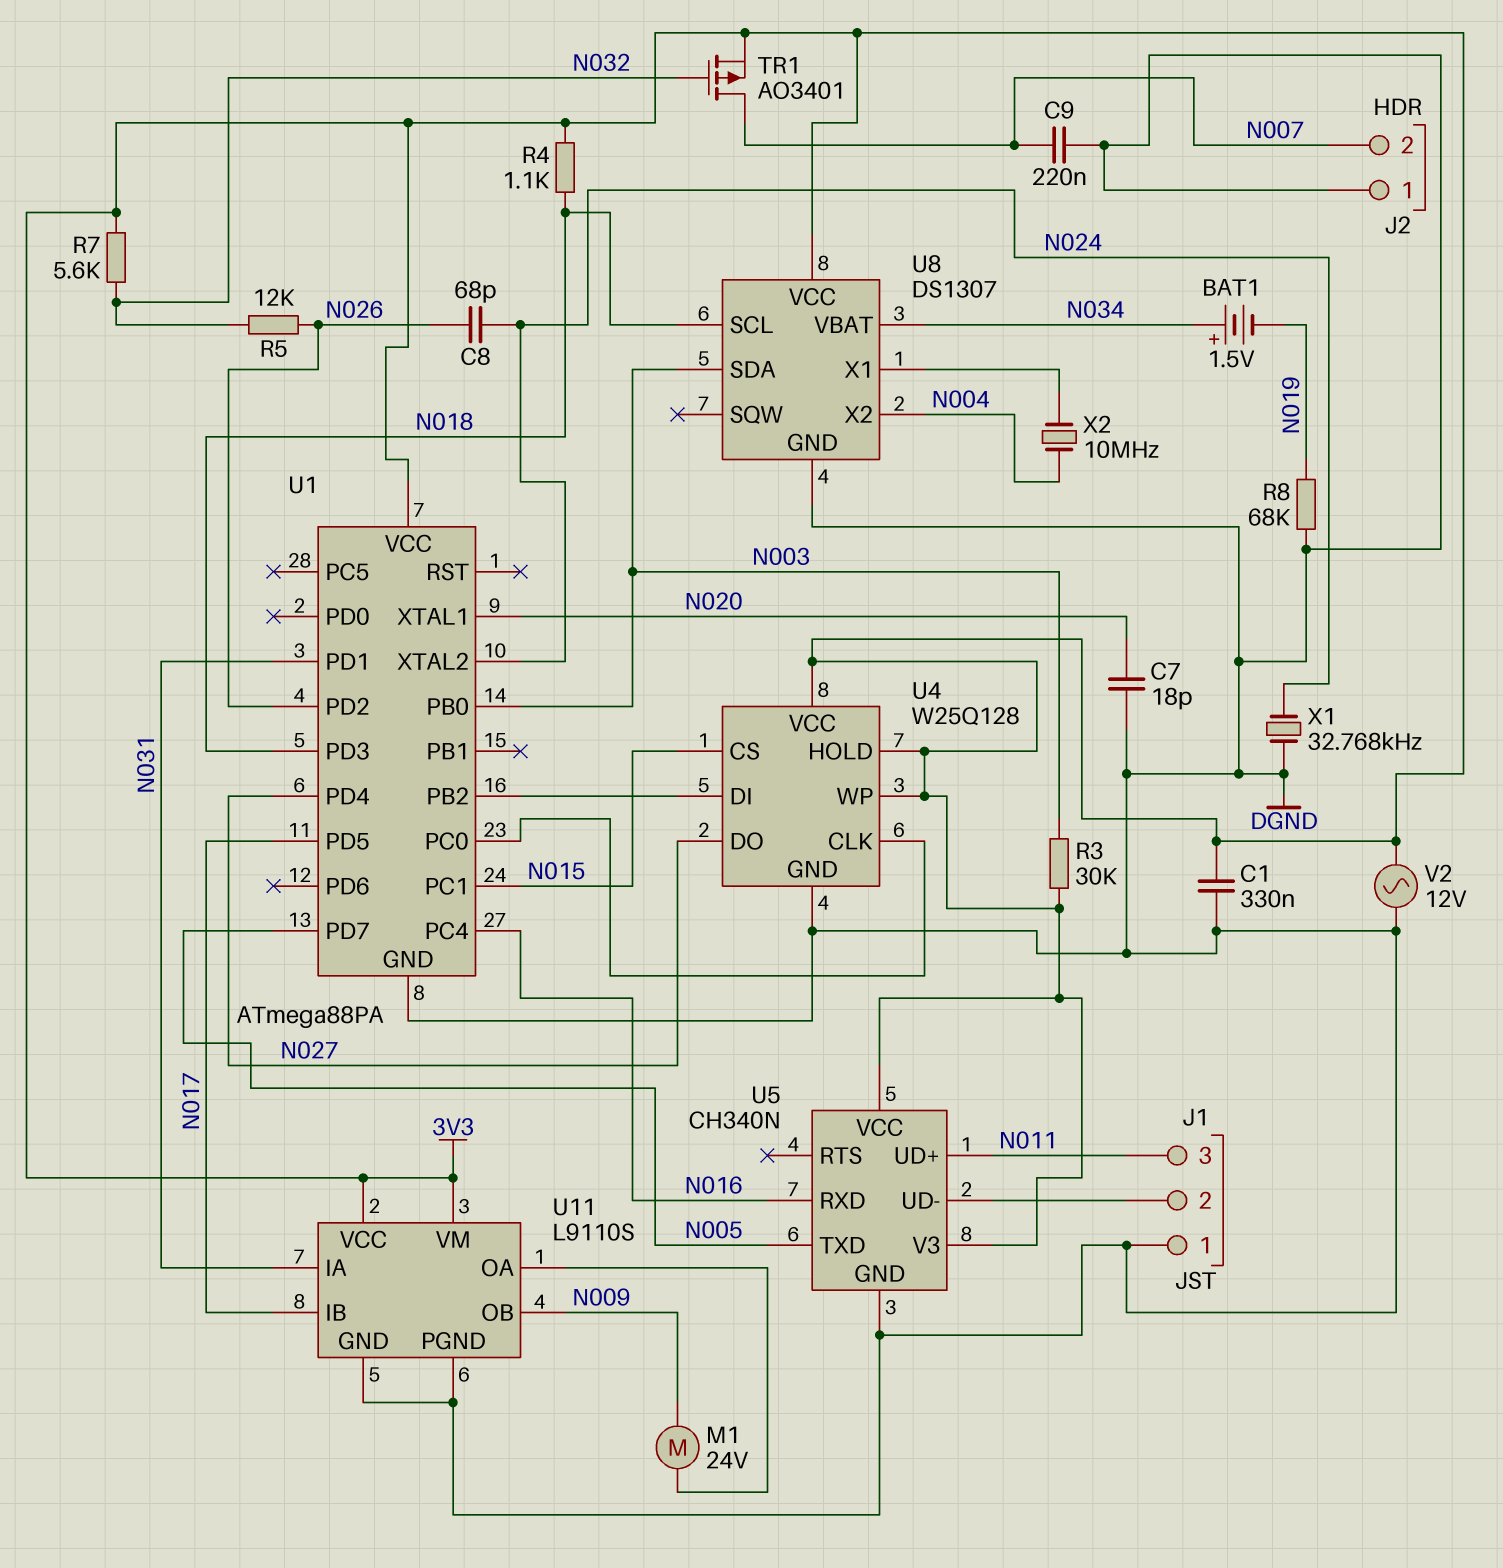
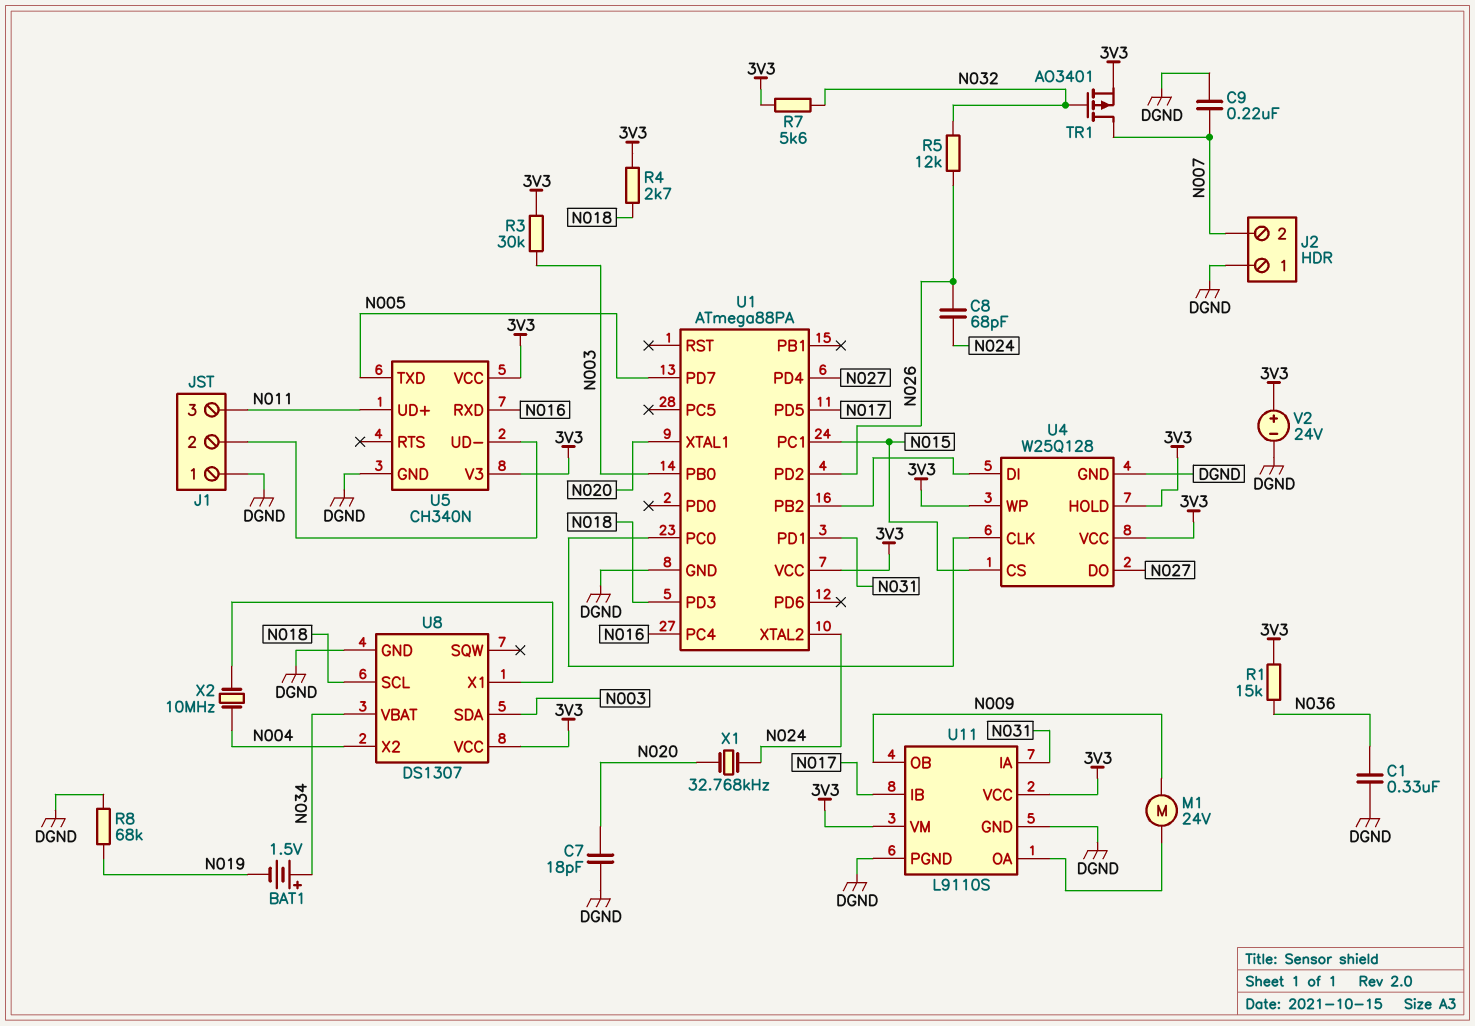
C1: 330nF (3V3, DGND) -> 330nF (DGND, N036)
R1: none -> 15k (3V3, N036)
R4: 1.1k (3V3, N018) -> 2.7k (3V3, N018)
V2: AC 12V (3V3, DGND) -> 24V (plus 3V3, minus DGND)
X1: 32.768kHz (DGND, N024) -> 32.768kHz (N020, N024)

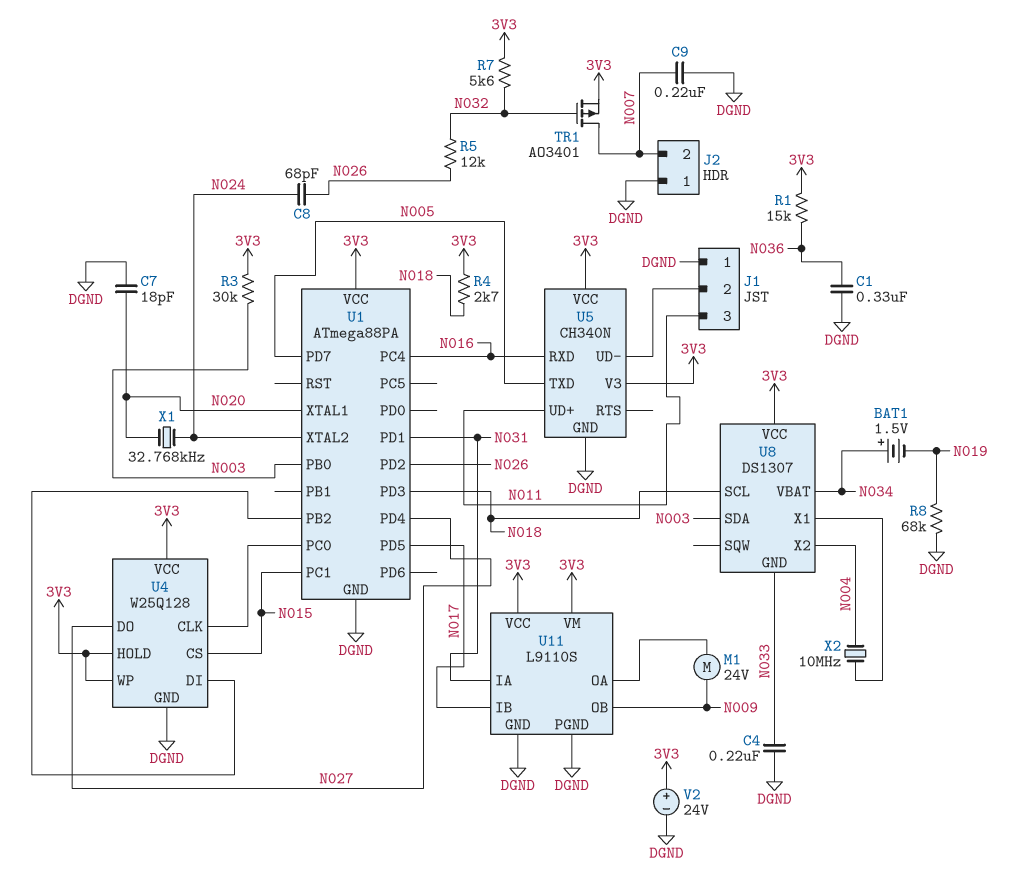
C4: none -> 220nF (DGND, N033)
U8 pin GND: DGND -> N033

